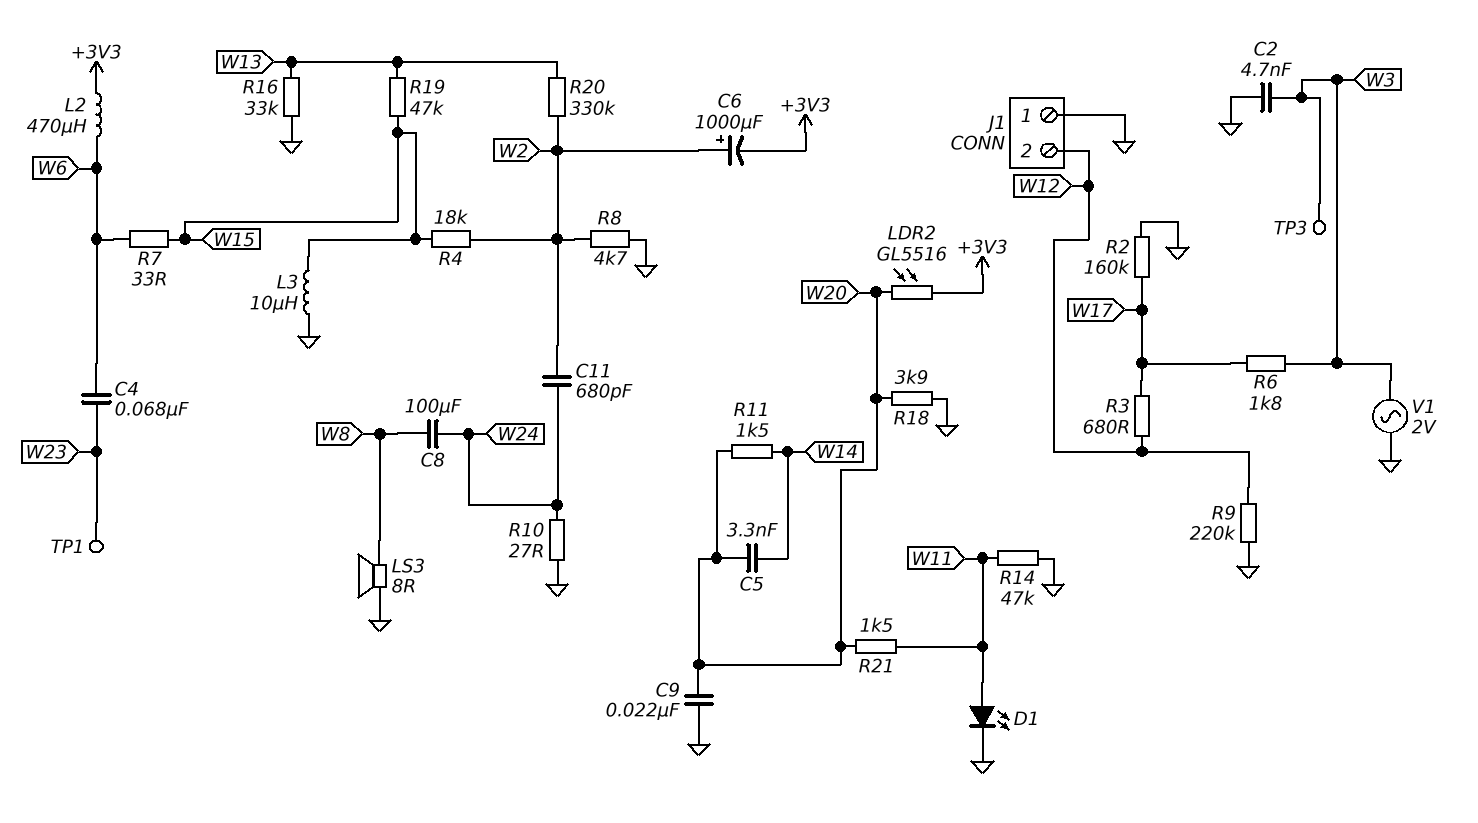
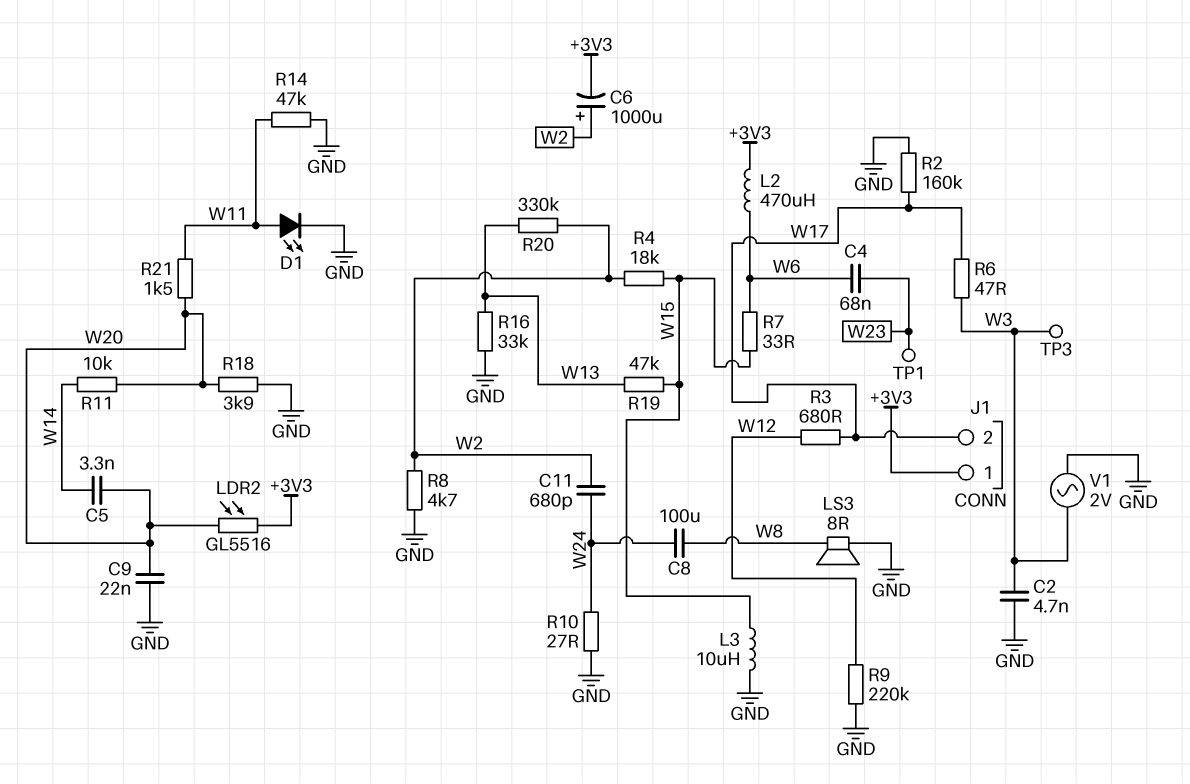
J1 pin 1: GND -> +3V3
J1 pin 2: W12 -> W17
R6: 1.8k (W3, W17) -> 47 (W3, W17)
R11: 1.5k (W14, W20) -> 10k (W14, W20)

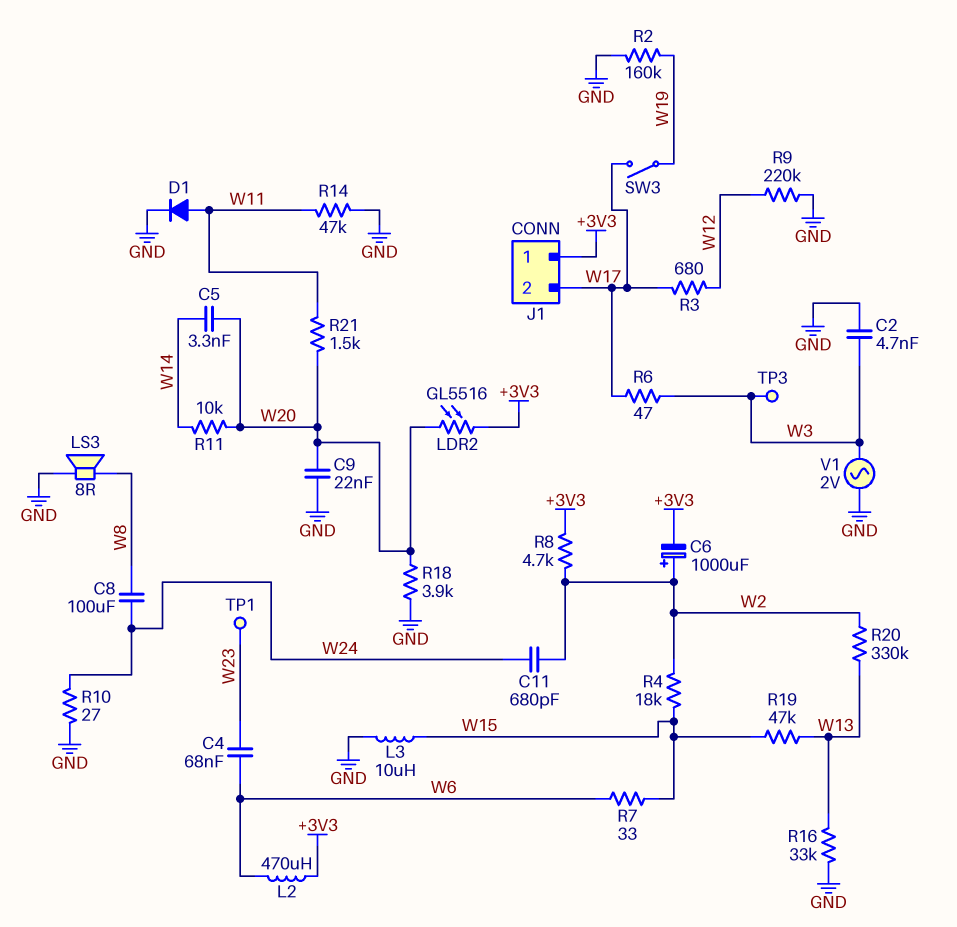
D1: LED (A W11, K GND) -> diode (A W11, K GND)
R2: 160k (GND, W17) -> 160k (GND, W19)
R8: 4.7k (GND, W2) -> 4.7k (+3V3, W2)
SW3: none -> switch (W17, W19)

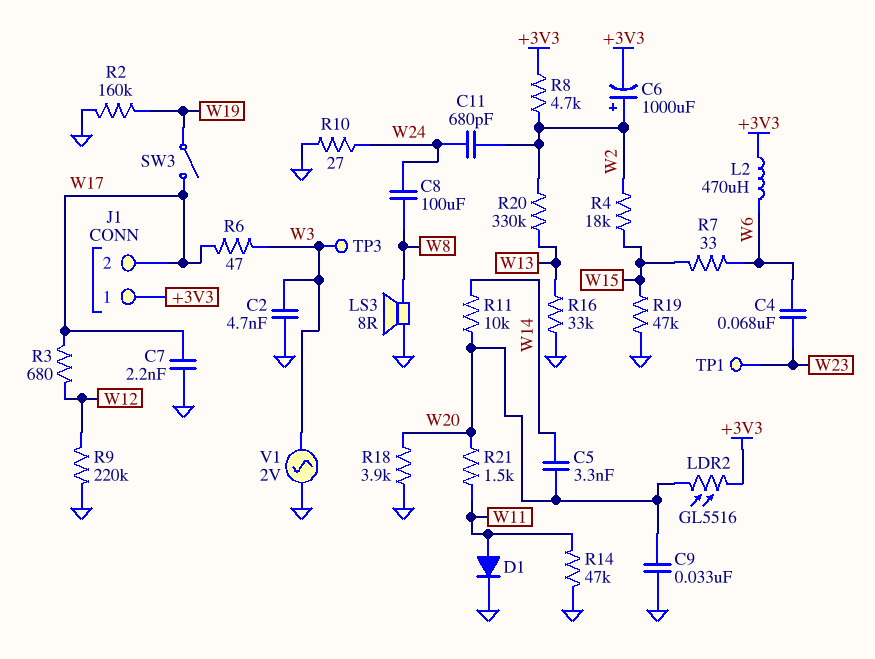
C7: none -> 2.2nF (GND, W17)
C9: 22nF (GND, W20) -> 33nF (GND, W20)
L3: 10uH (GND, W15) -> none
R19: 47k (W13, W15) -> 47k (GND, W15)

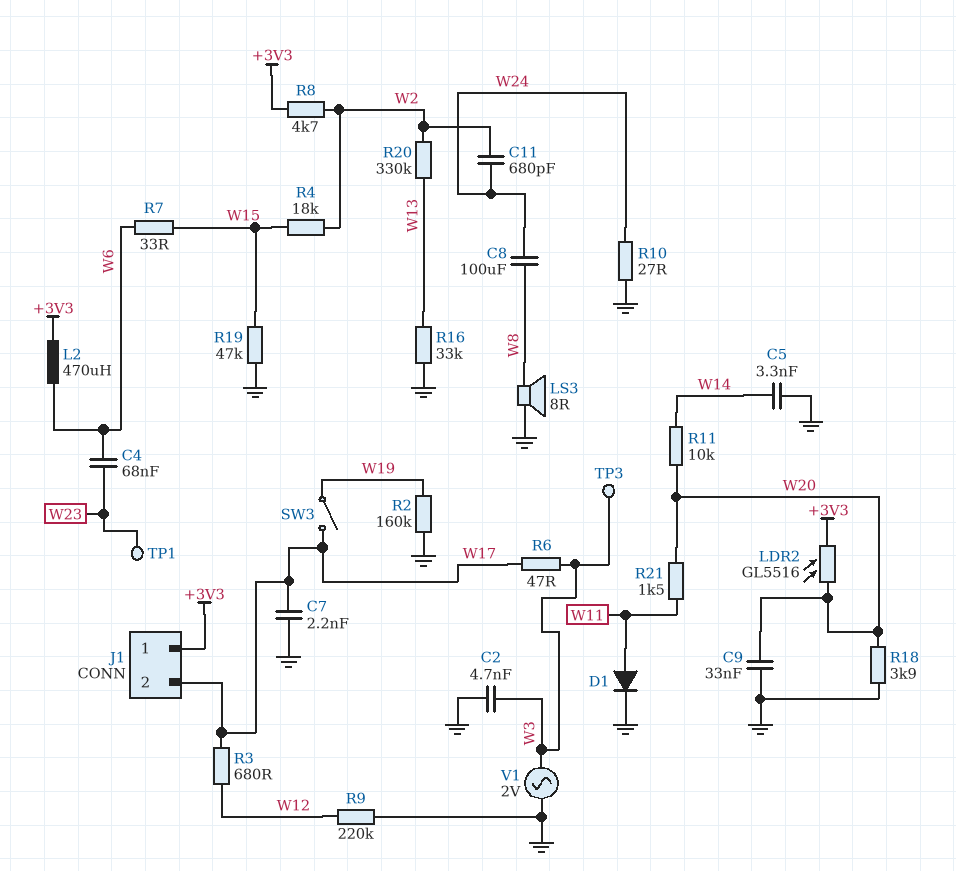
C5: 3.3nF (W14, W20) -> 3.3nF (GND, W14)
C6: 1000uF (plus W2, minus +3V3) -> none
R14: 47k (GND, W11) -> none

